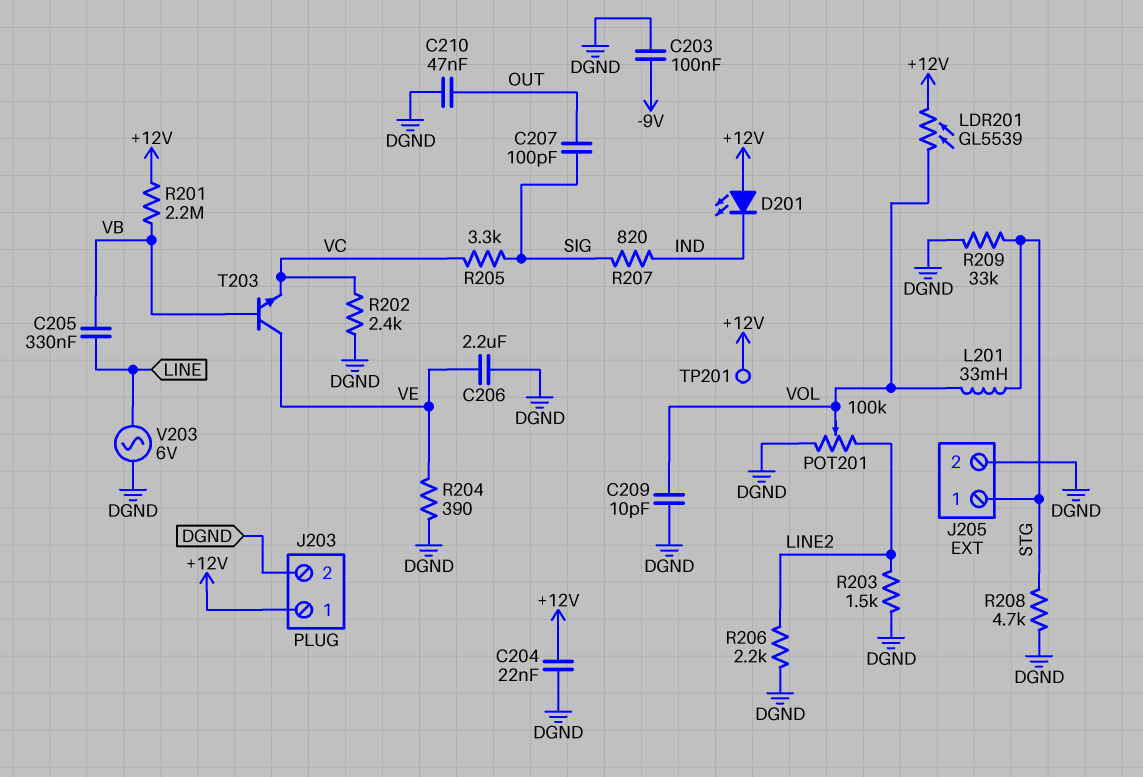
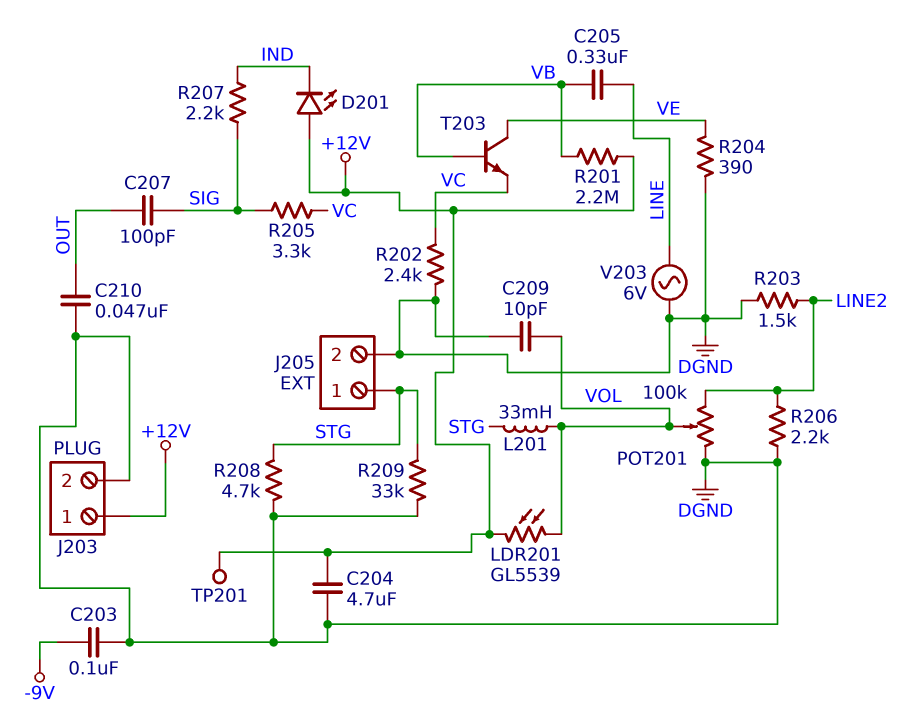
C204: 22nF (+12V, DGND) -> 4.7uF (+12V, DGND)
C206: 2.2uF (DGND, VE) -> none
R207: 820 (IND, SIG) -> 2.2k (IND, SIG)

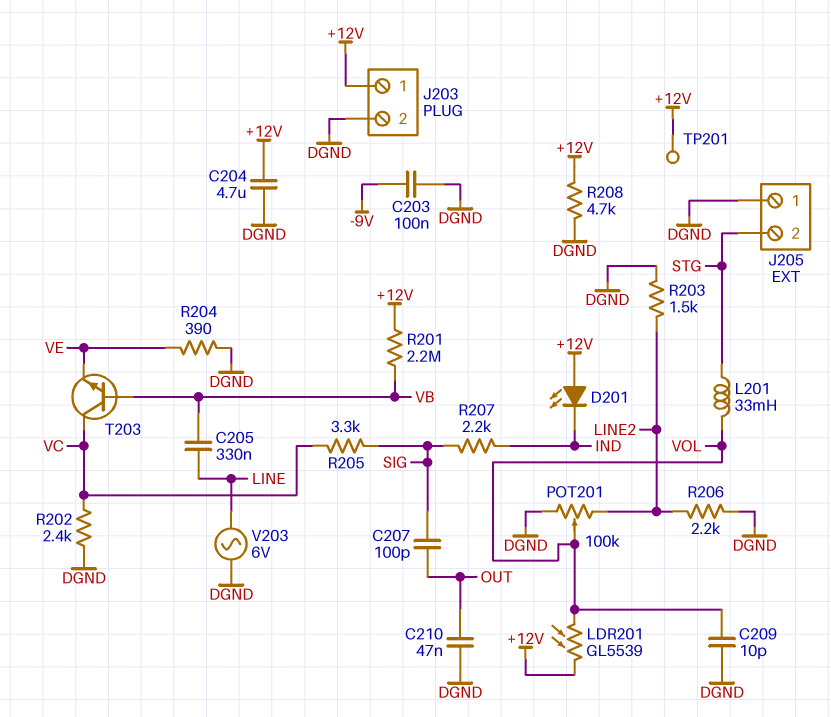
J205 pin 1: STG -> DGND
J205 pin 2: DGND -> STG
R208: 4.7k (DGND, STG) -> 4.7k (+12V, DGND)
R209: 33k (DGND, STG) -> none
T203: NPN (B VB, C VE, E VC) -> NPN (B VB, C VC, E VE)

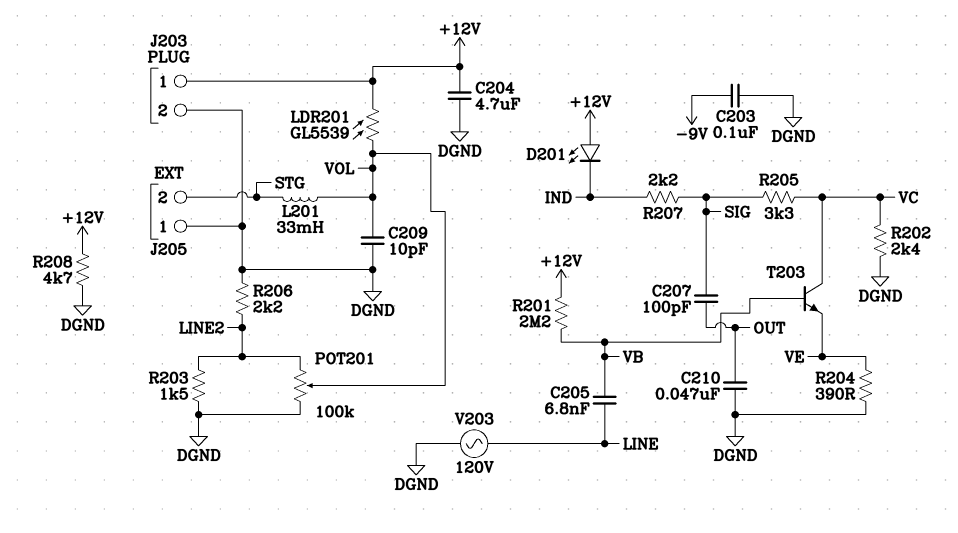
C205: 330nF (LINE, VB) -> 6.8nF (LINE, VB)
TP201: test point (+12V) -> none
V203: AC 6V (DGND, LINE) -> AC 120V (DGND, LINE)

